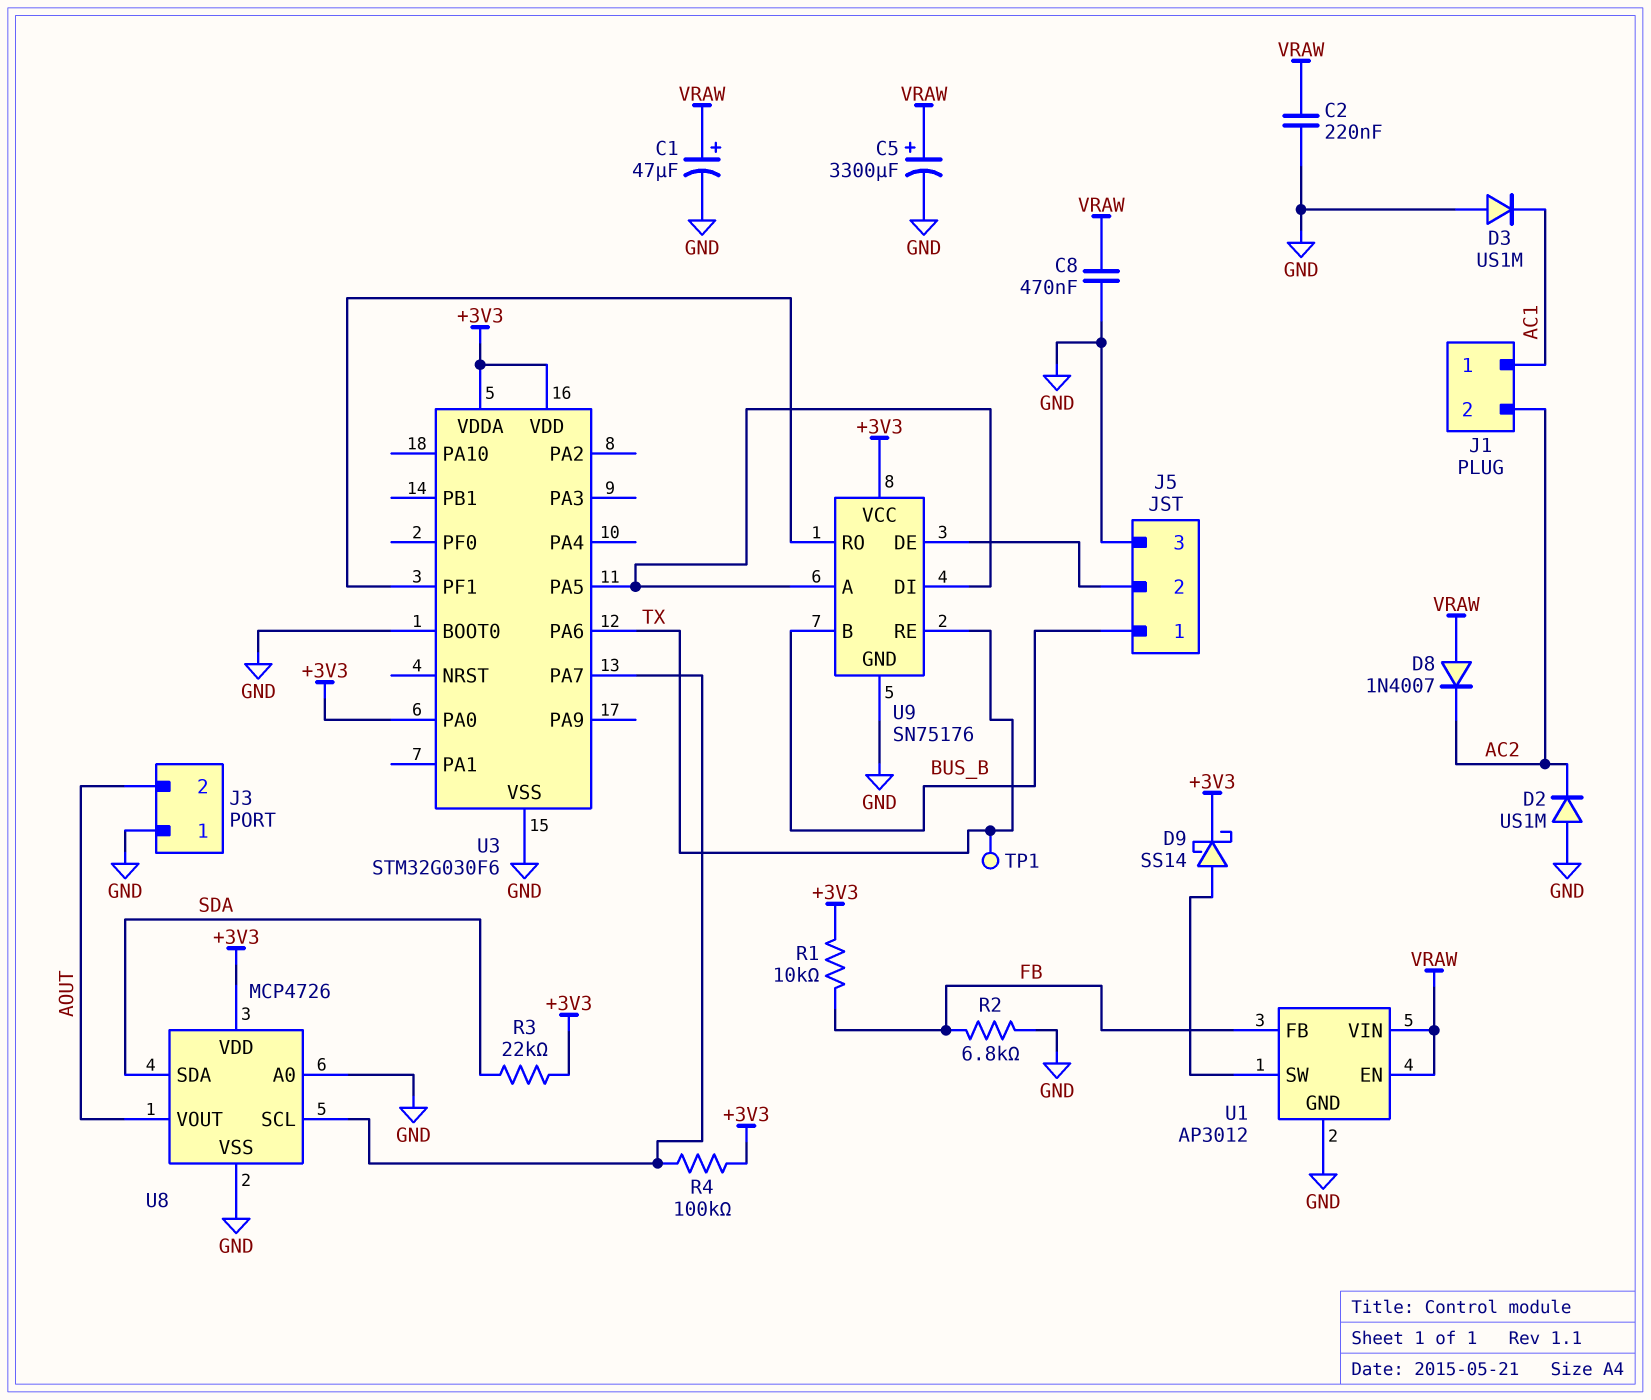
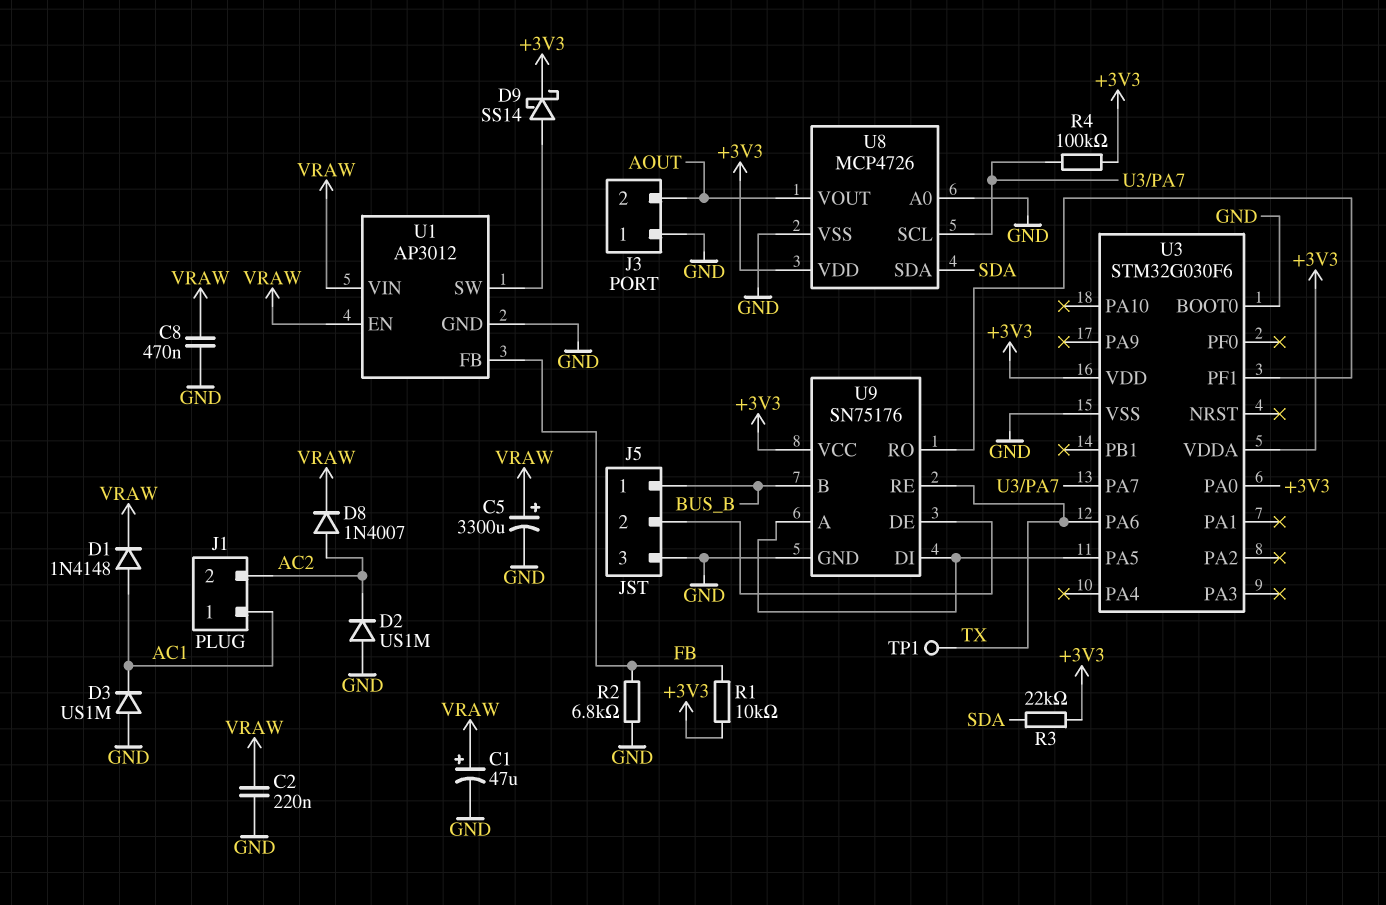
D1: none -> diode 1N4148 (A AC1, K VRAW)
D8: diode 1N4007 (A VRAW, K AC2) -> diode 1N4007 (A AC2, K VRAW)

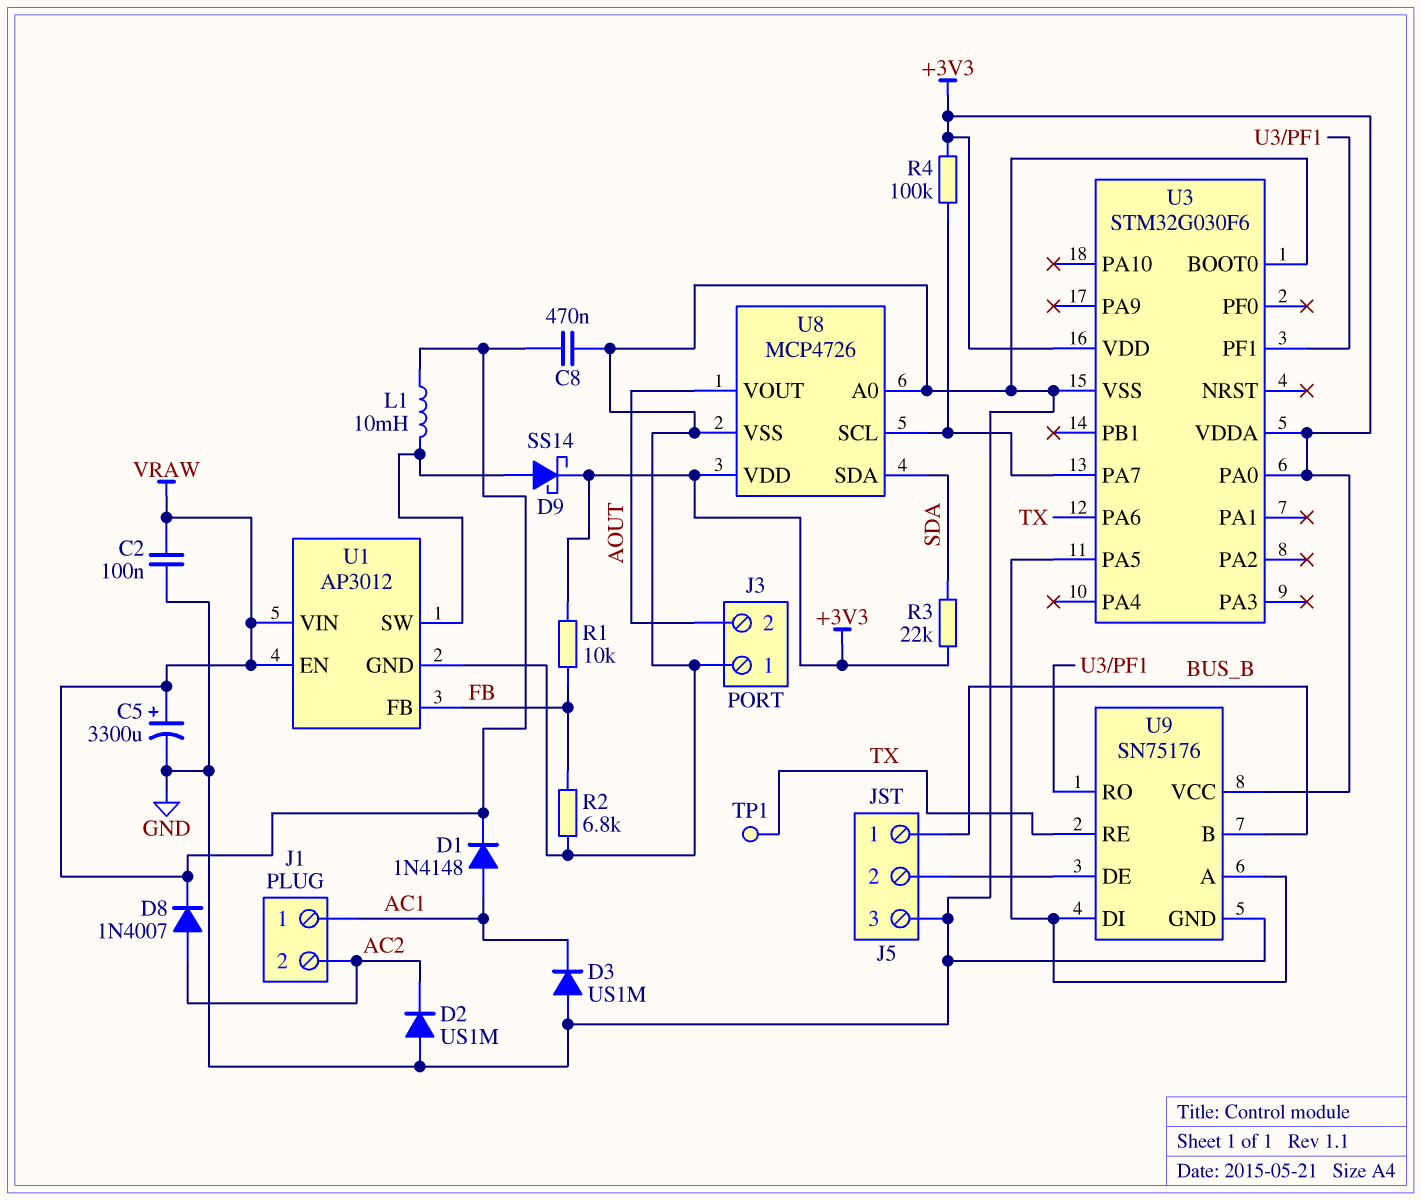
C1: 47uF (plus VRAW, minus GND) -> none
C2: 220nF (GND, VRAW) -> 100nF (GND, VRAW)
L1: none -> 10mH (U1/SW, VRAW)

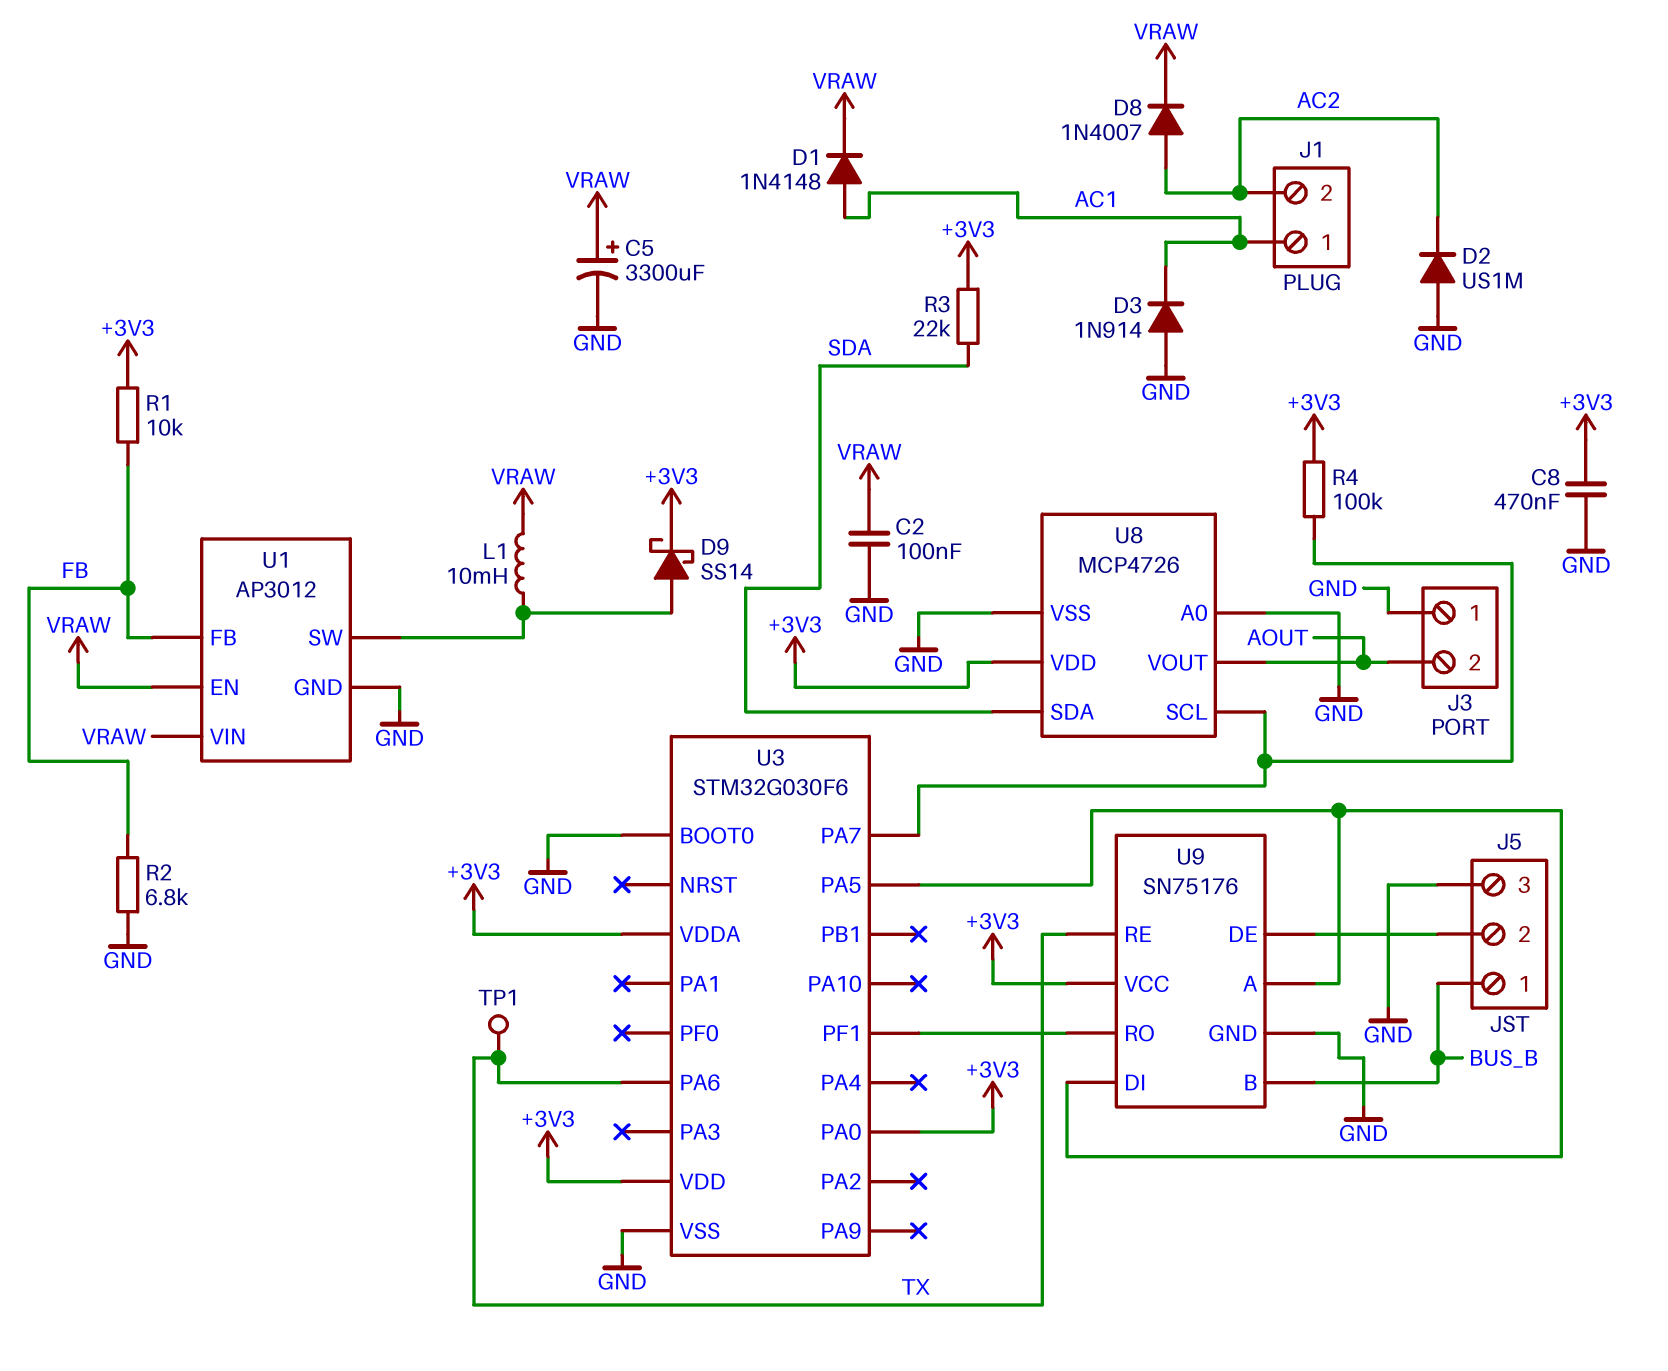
C8: 470nF (GND, VRAW) -> 470nF (+3V3, GND)
D3: diode US1M (A GND, K AC1) -> diode 1N914 (A GND, K AC1)

